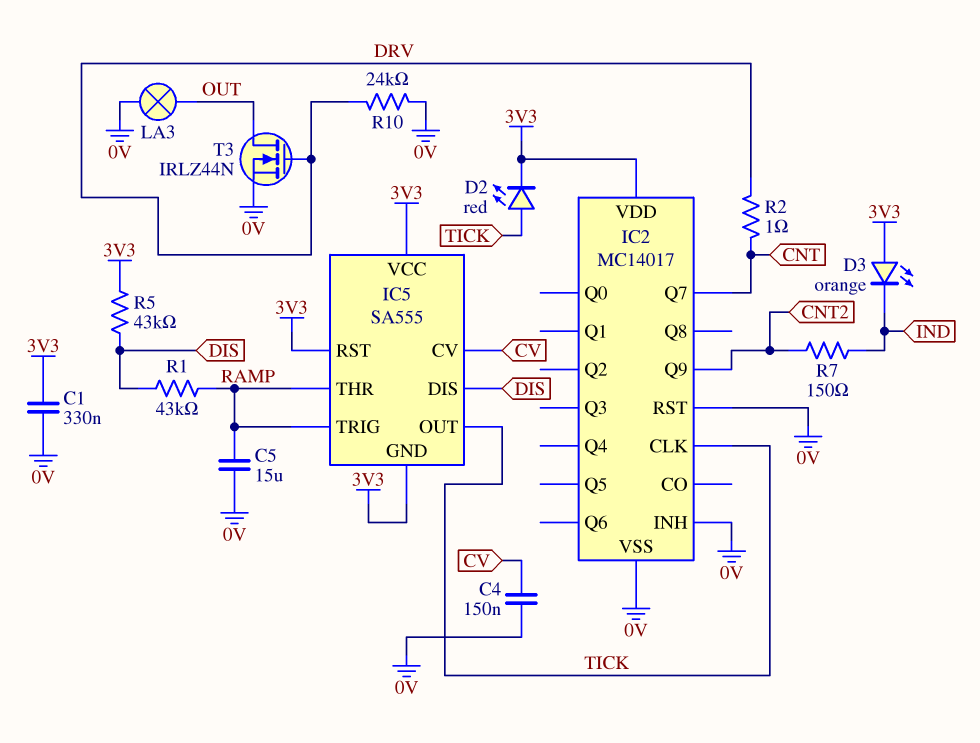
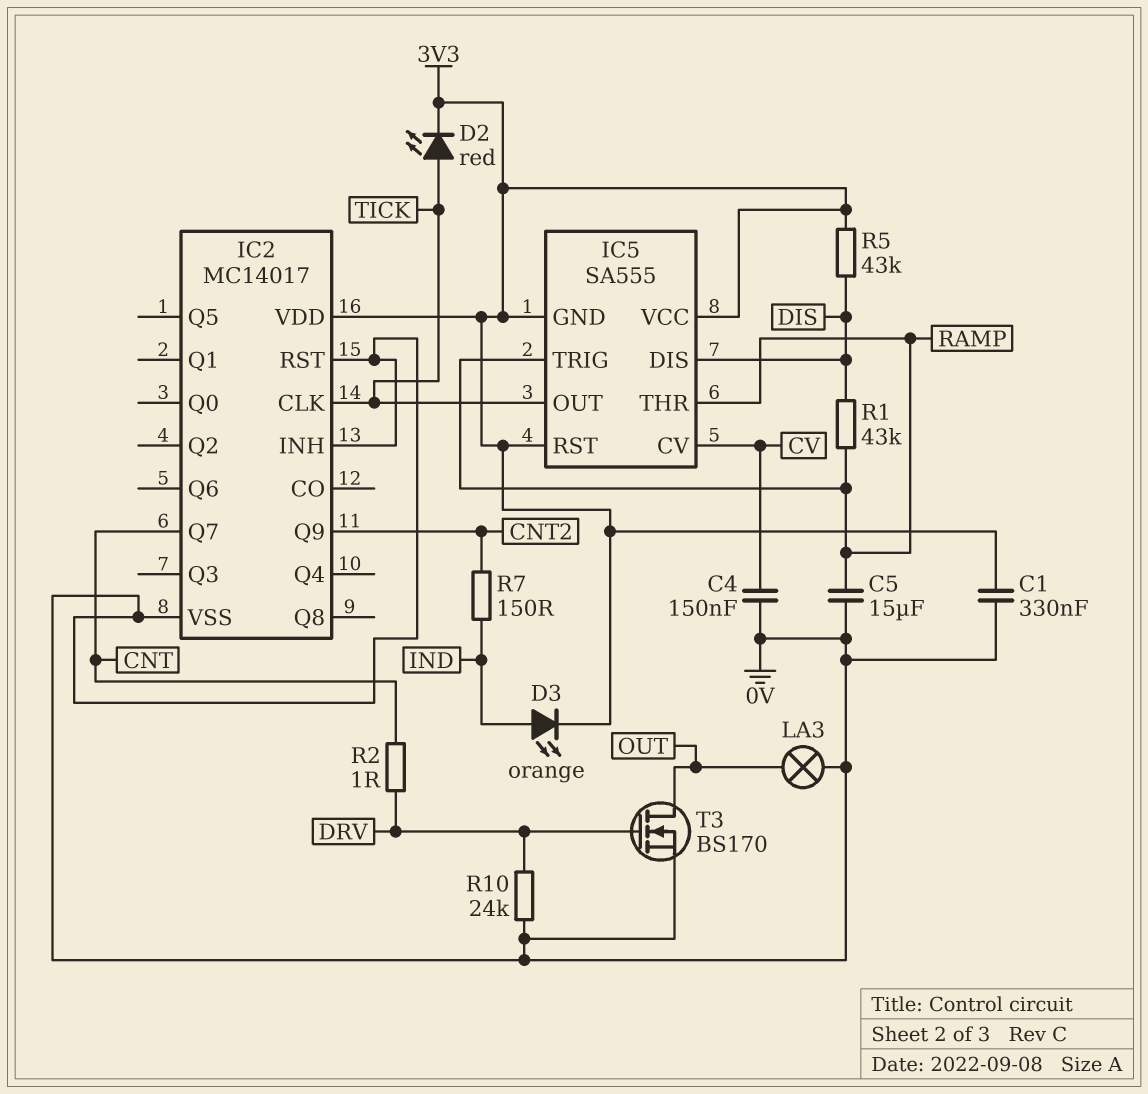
D3: LED orange (A 3V3, K IND) -> LED orange (A IND, K 3V3)
T3: NMOS IRLZ44N (G DRV, D OUT, S 0V) -> NMOS BS170 (G DRV, D OUT, S 0V)

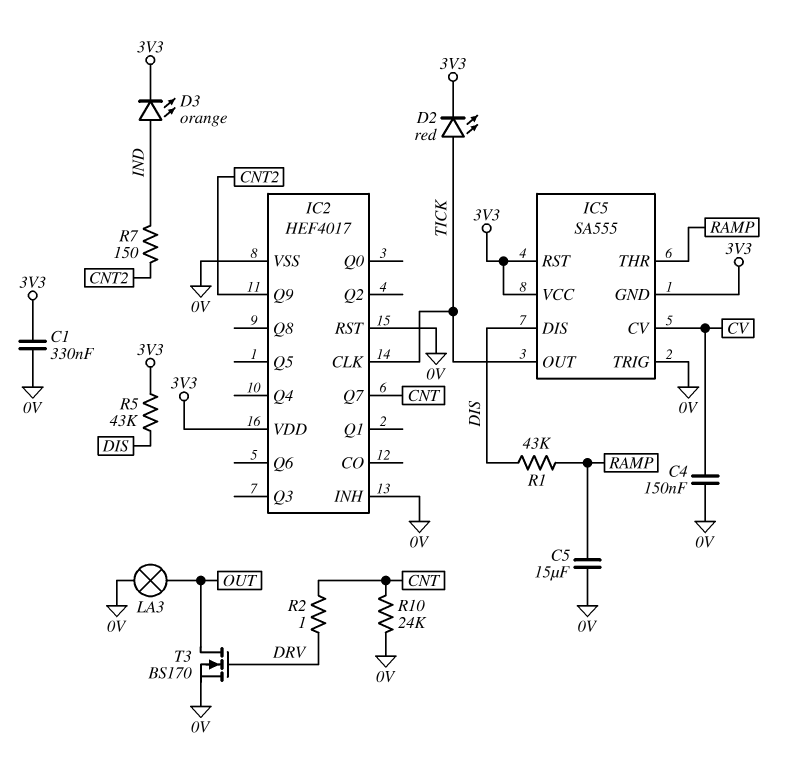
IC2: MC14017 -> HEF4017
IC5 pin TRIG: RAMP -> 0V
R10: 24k (0V, DRV) -> 24k (0V, CNT)

